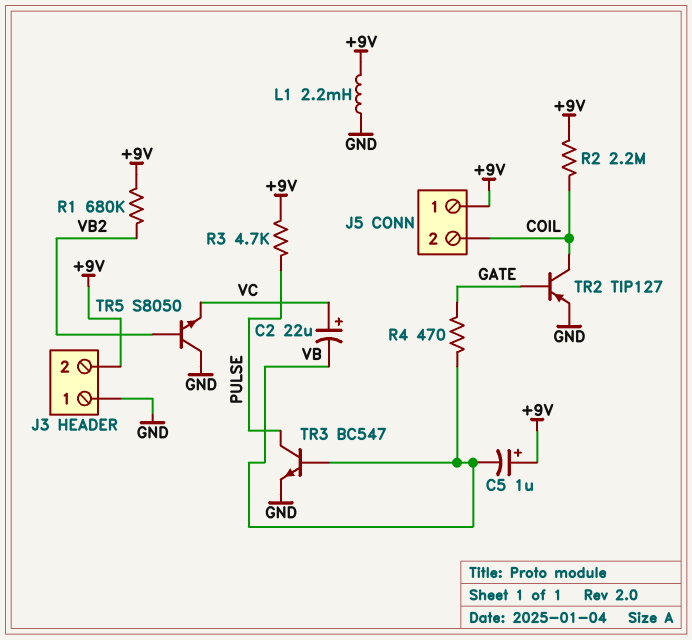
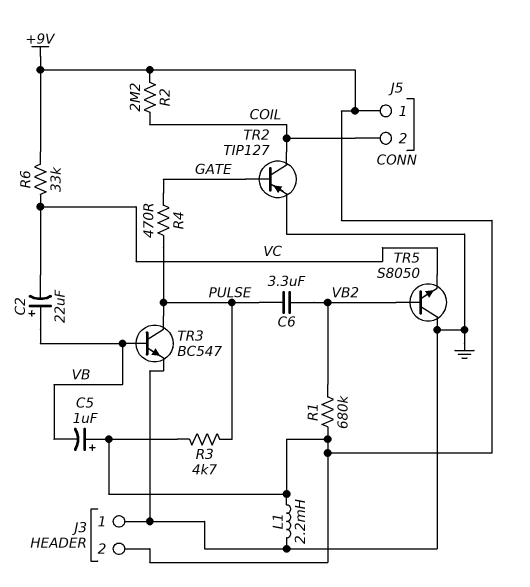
C2: 22uF (plus VC, minus VB) -> 22uF (plus VB, minus VC)
C6: none -> 3.3uF (PULSE, VB2)
R4: 470 (GATE, VB) -> 470 (GATE, PULSE)
R6: none -> 33k (+9V, VC)

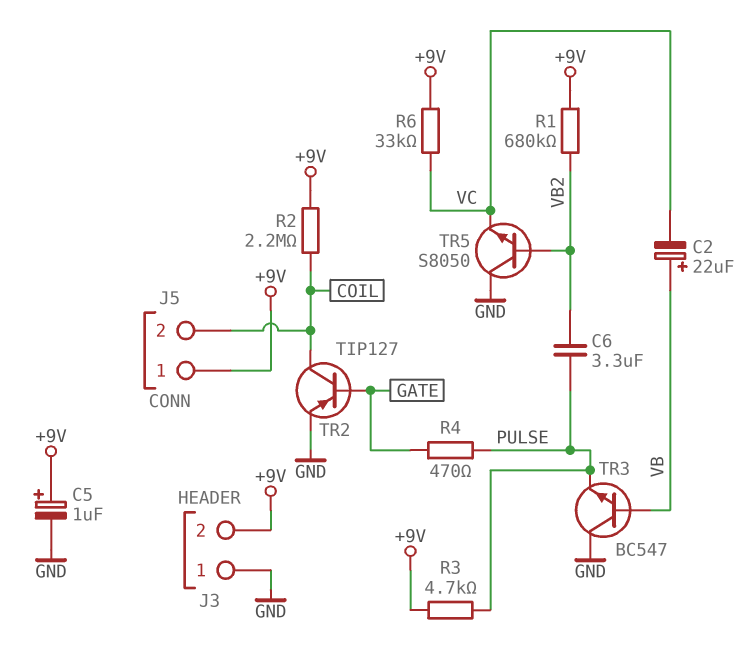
C5: 1uF (plus +9V, minus VB) -> 1uF (plus +9V, minus GND)
L1: 2.2mH (+9V, GND) -> none
TR3: NPN BC547 (B VB, C PULSE, E GND) -> NPN BC547 (B VB, C GND, E PULSE)

